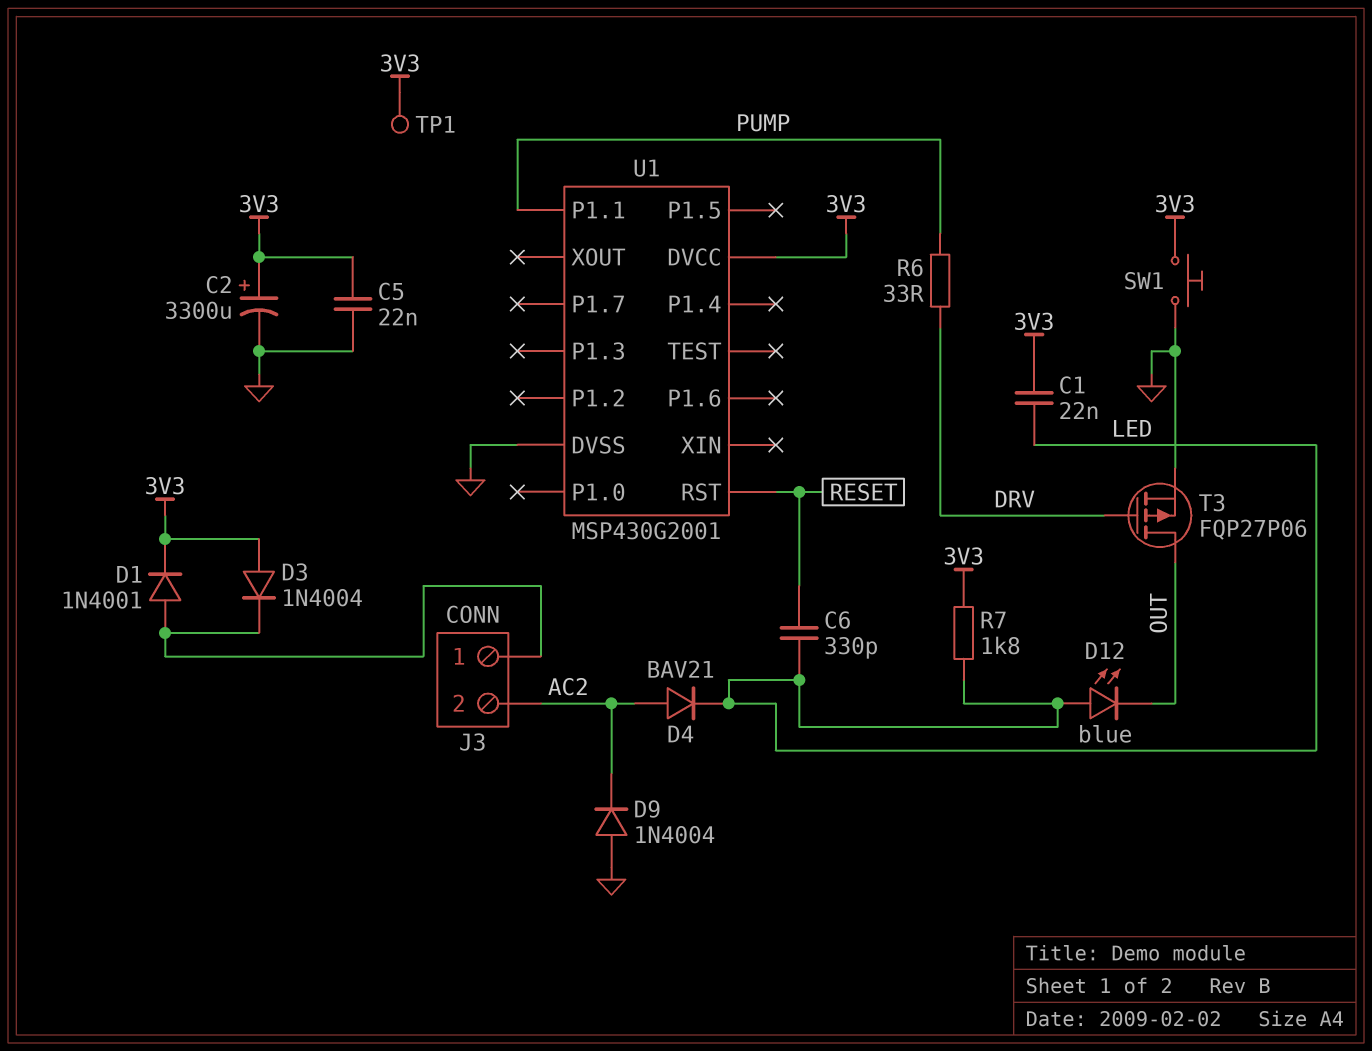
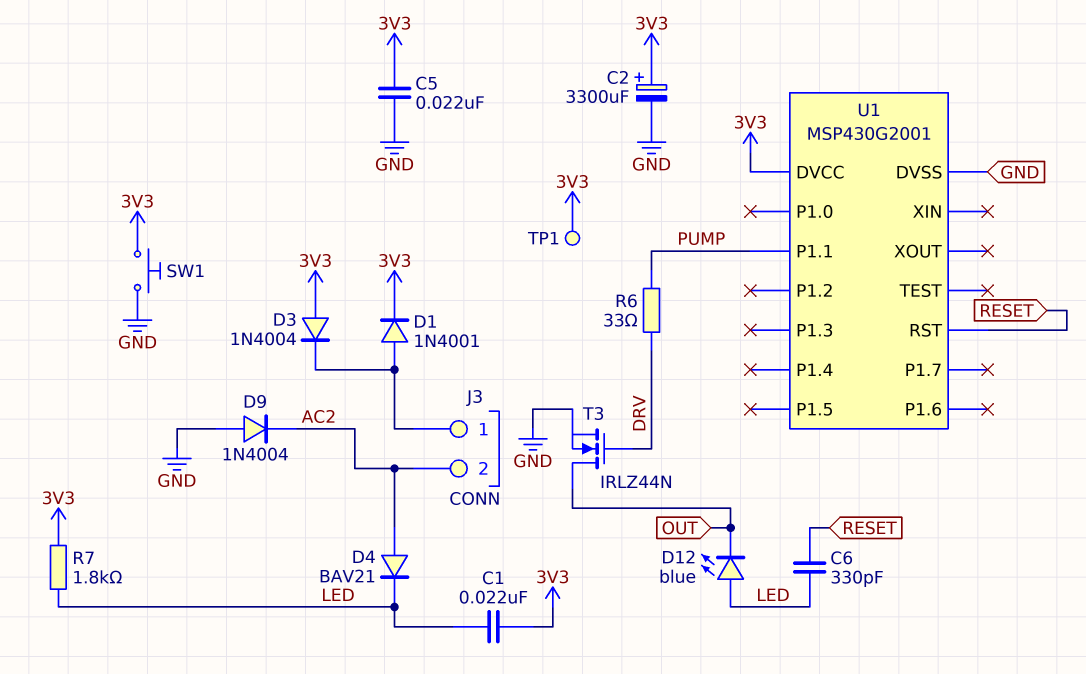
T3: PMOS FQP27P06 (G DRV, D OUT, S GND) -> NMOS IRLZ44N (G DRV, D OUT, S GND)

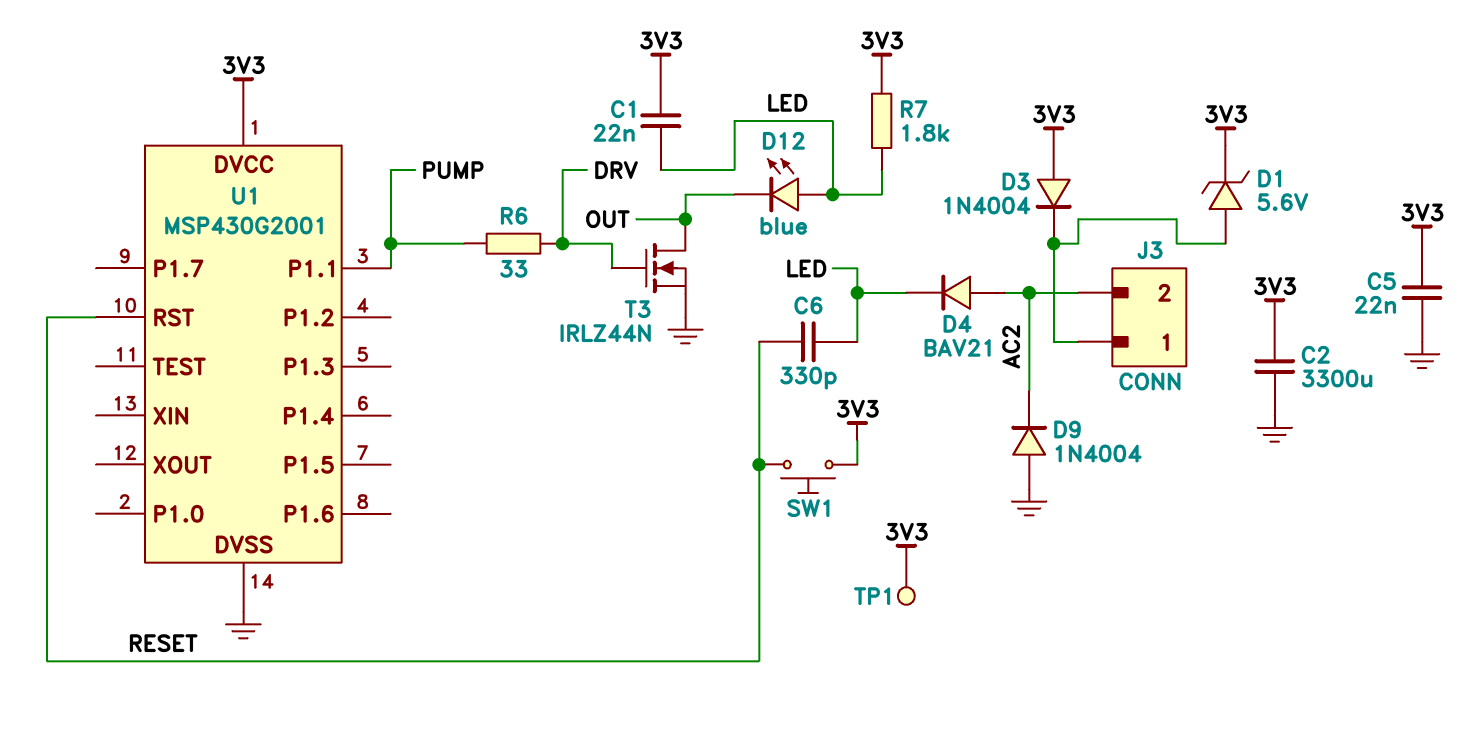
C2: 3300uF (plus 3V3, minus GND) -> 3300uF (3V3, GND)
D1: diode 1N4001 (A J3/1, K 3V3) -> zener 5.6V (A J3/1, K 3V3)
SW1: button (3V3, GND) -> button (3V3, RESET)

